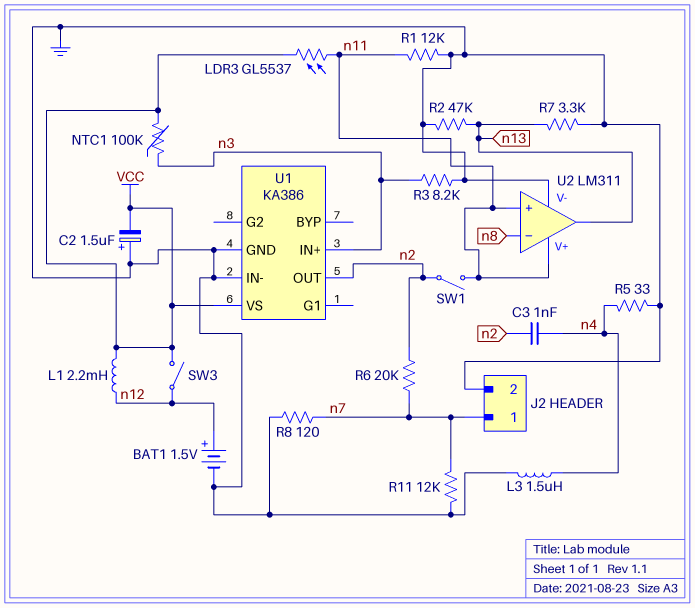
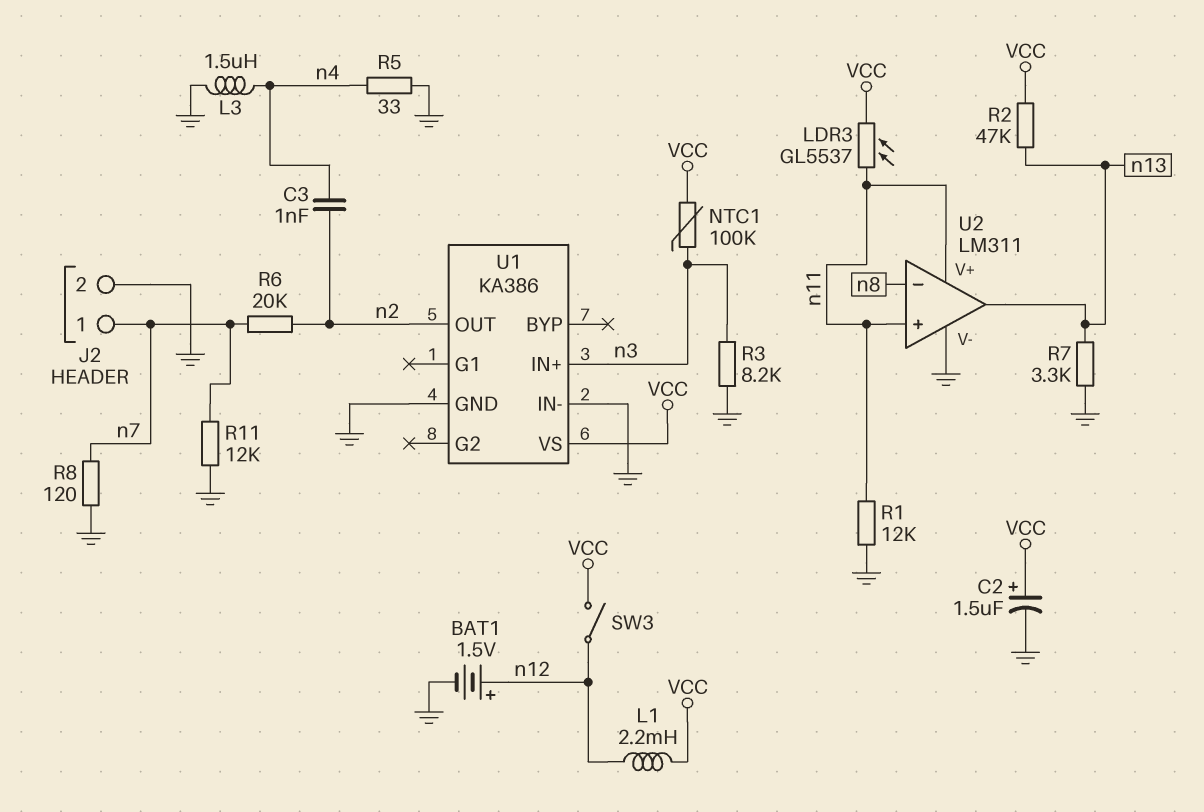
C2: 1.5uF (plus GND, minus VCC) -> 1.5uF (plus VCC, minus GND)
R2: 47k (GND, n13) -> 47k (VCC, n13)
SW1: switch (n2, n11) -> none

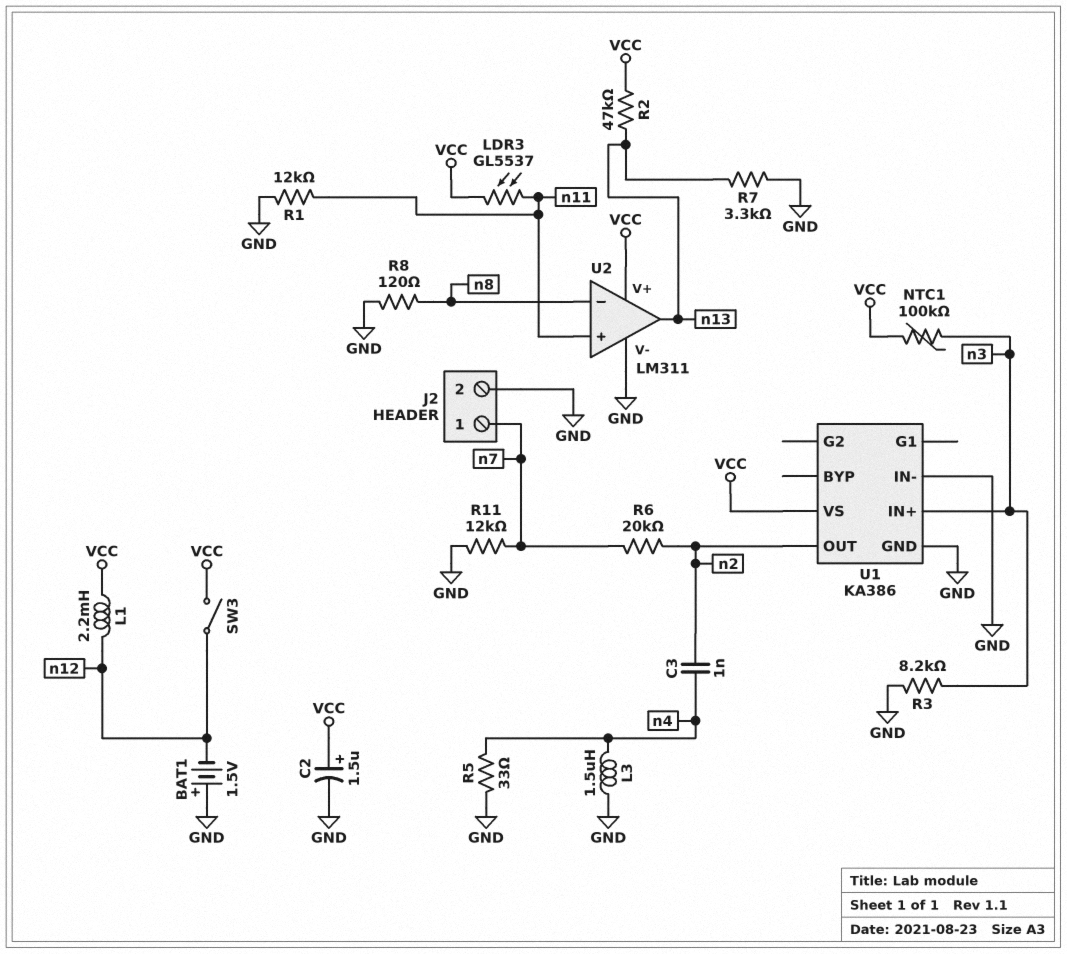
BAT1: 1.5V (plus n12, minus GND) -> 1.5V (plus GND, minus n12)
R8: 120 (GND, n7) -> 120 (GND, n8)
U2 pin V+: n11 -> VCC

